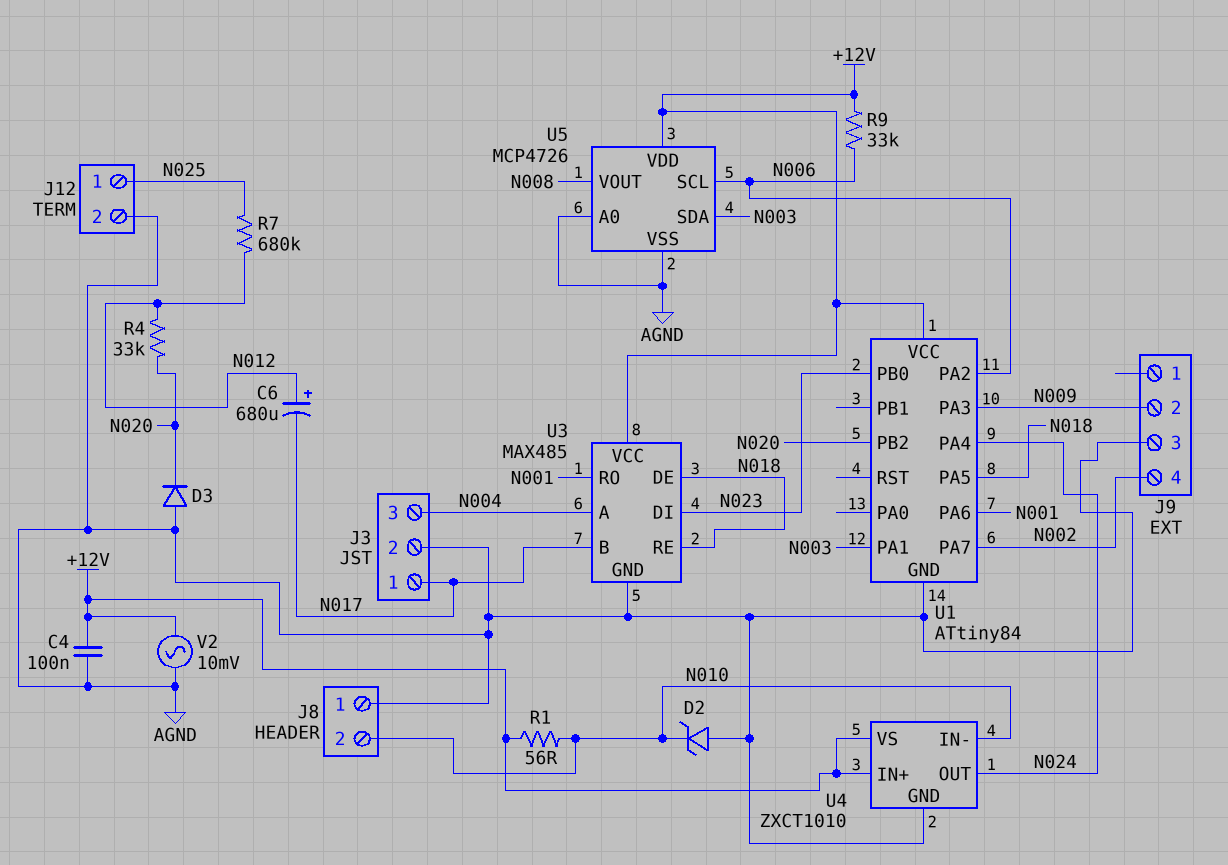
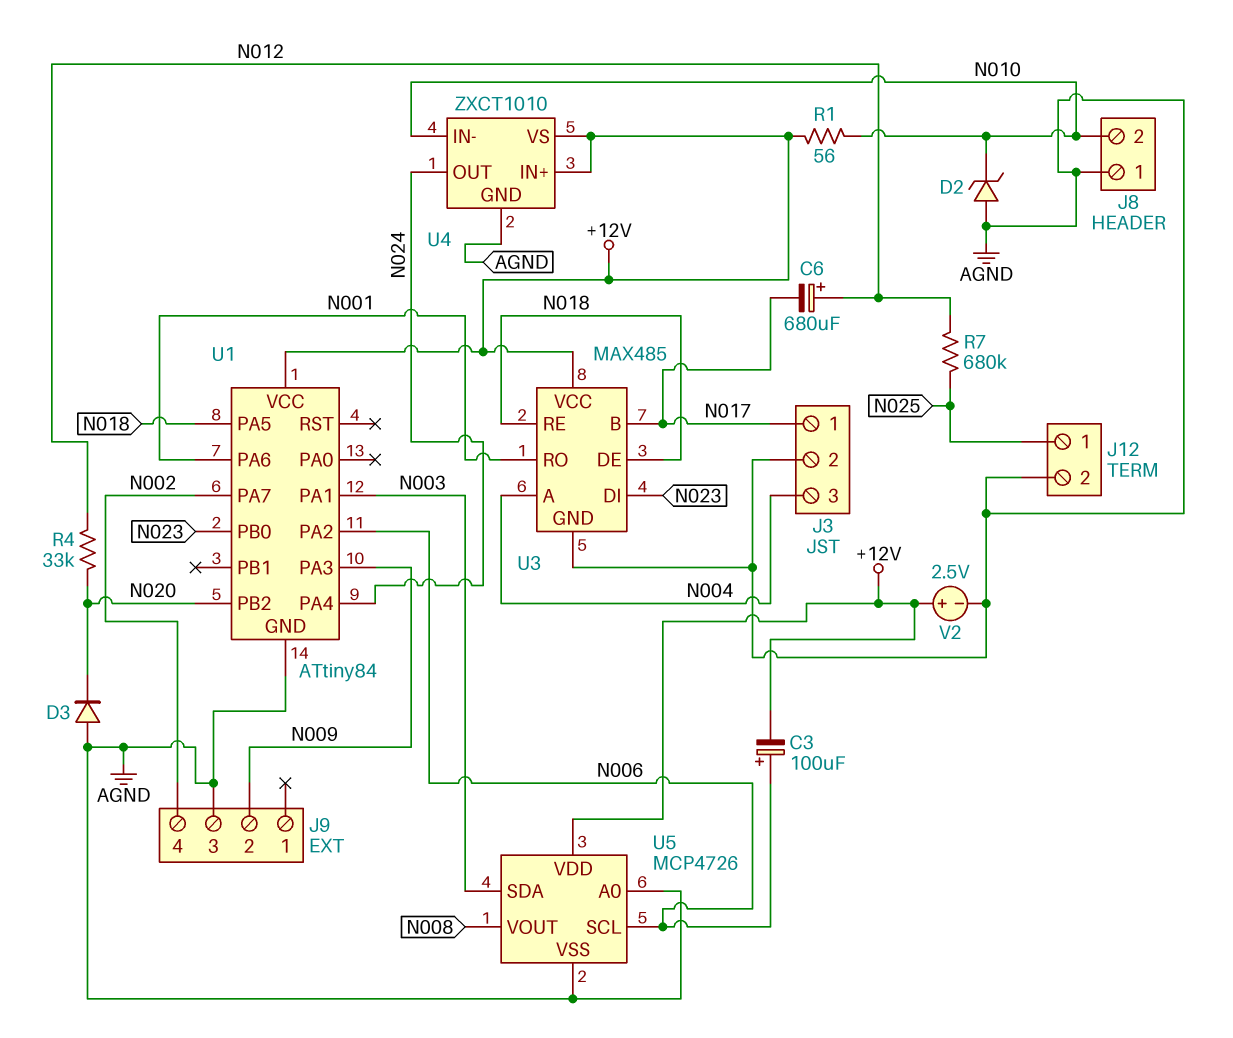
C3: none -> 100uF (plus N006, minus +12V)
C4: 100nF (+12V, AGND) -> none
R9: 33k (+12V, N006) -> none
V2: AC 10mV (+12V, AGND) -> 2.5V (plus +12V, minus AGND)

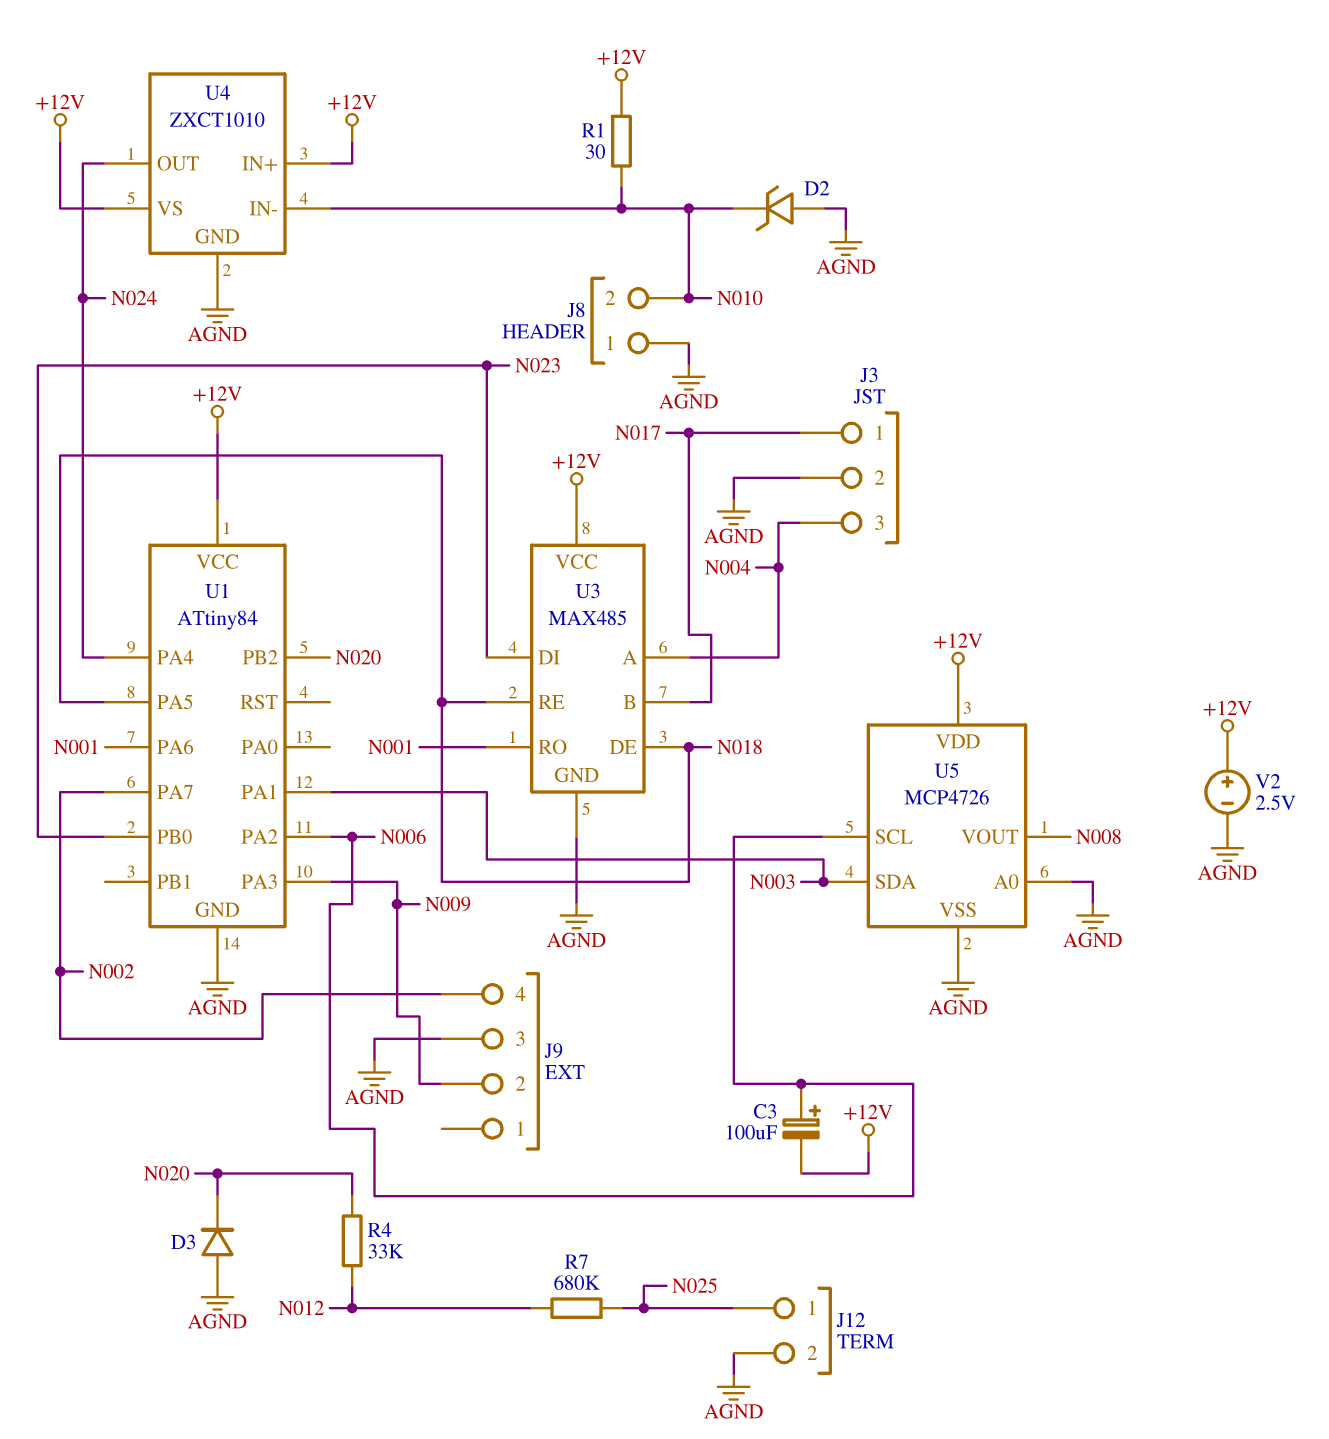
C6: 680uF (plus N012, minus N017) -> none
R1: 56 (+12V, N010) -> 30 (+12V, N010)

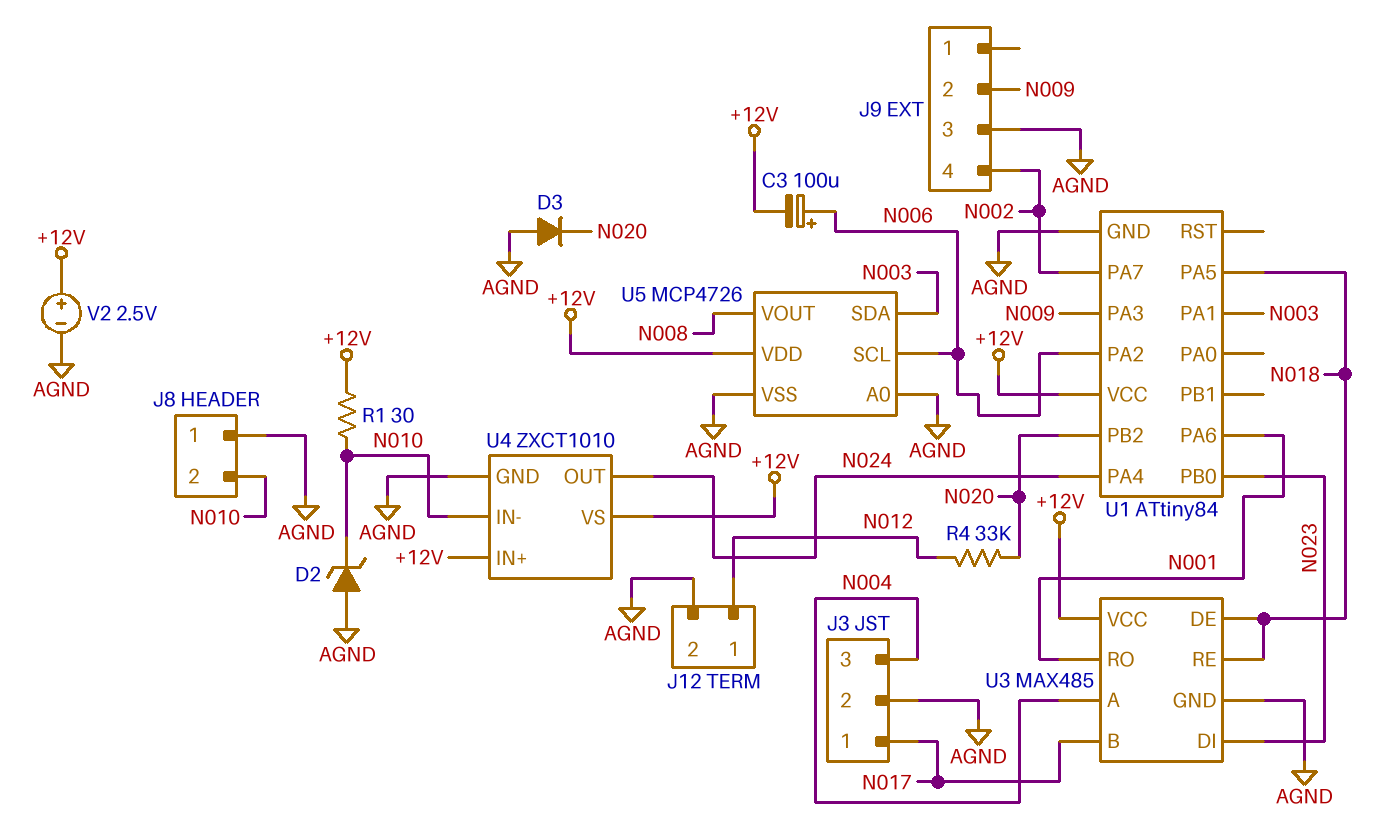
J12 pin 1: N025 -> N012
R7: 680k (N012, N025) -> none

